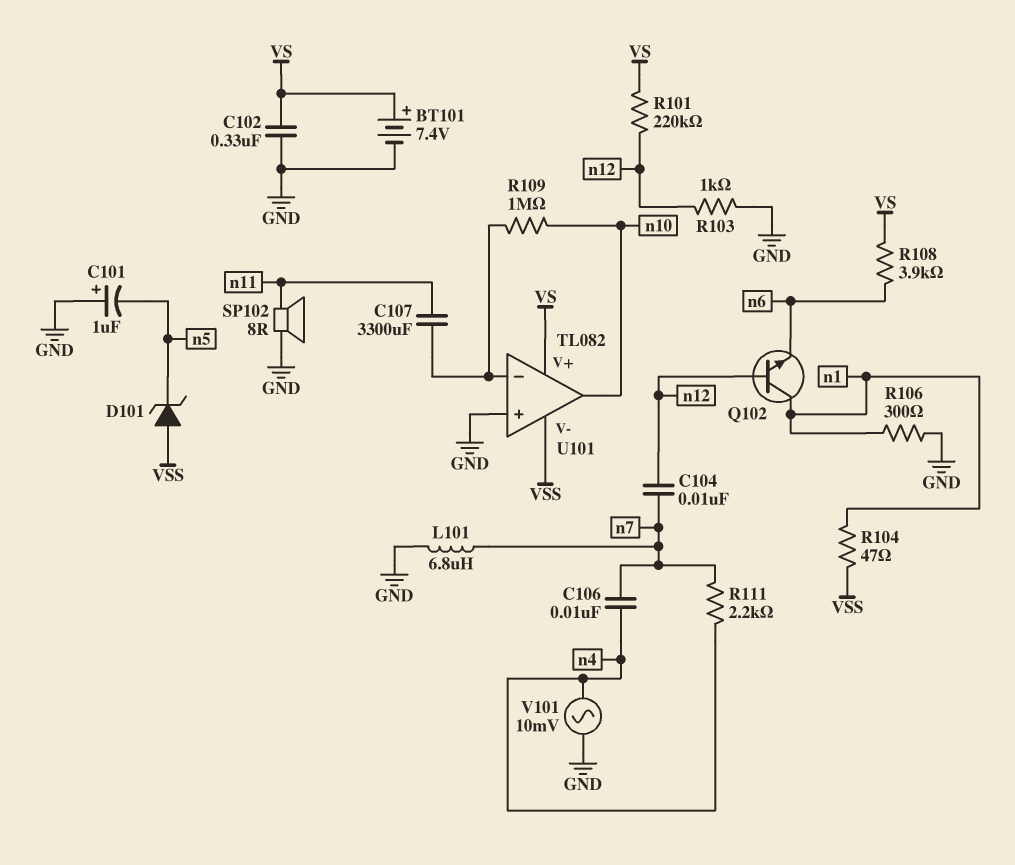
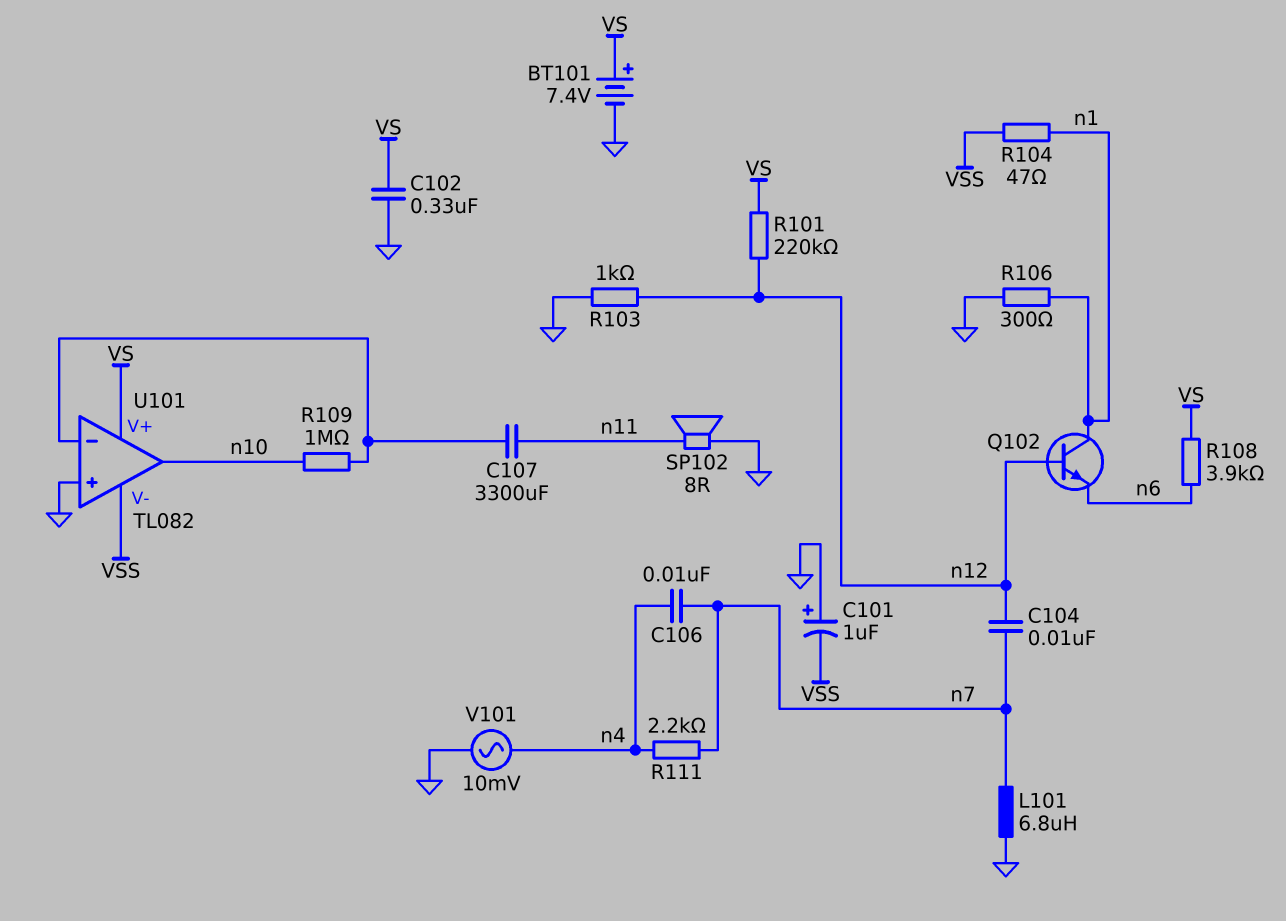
C101: 1uF (plus GND, minus n5) -> 1uF (plus GND, minus VSS)
D101: zener (A VSS, K n5) -> none

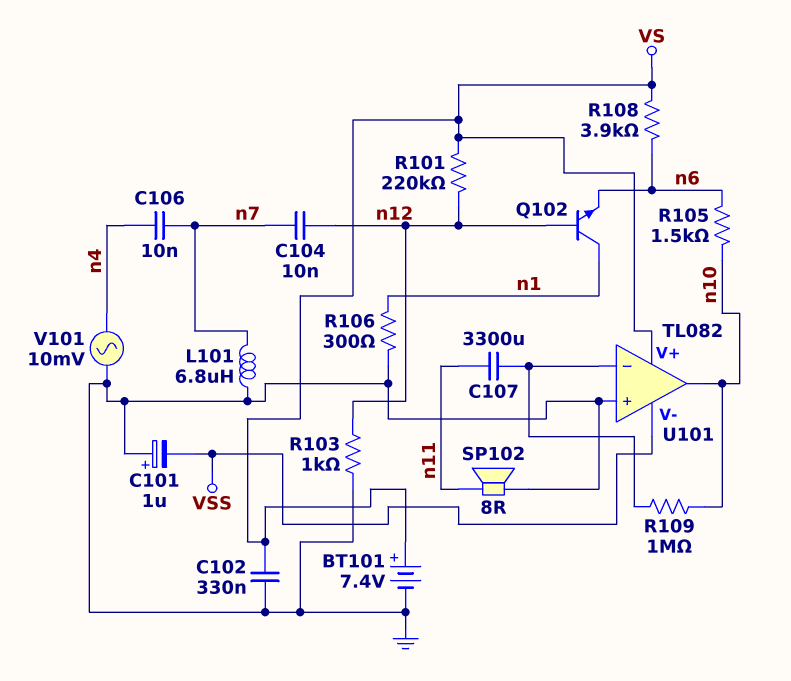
R104: 47 (VSS, n1) -> none
R105: none -> 1.5k (n6, n10)
R111: 2.2k (n4, n7) -> none

